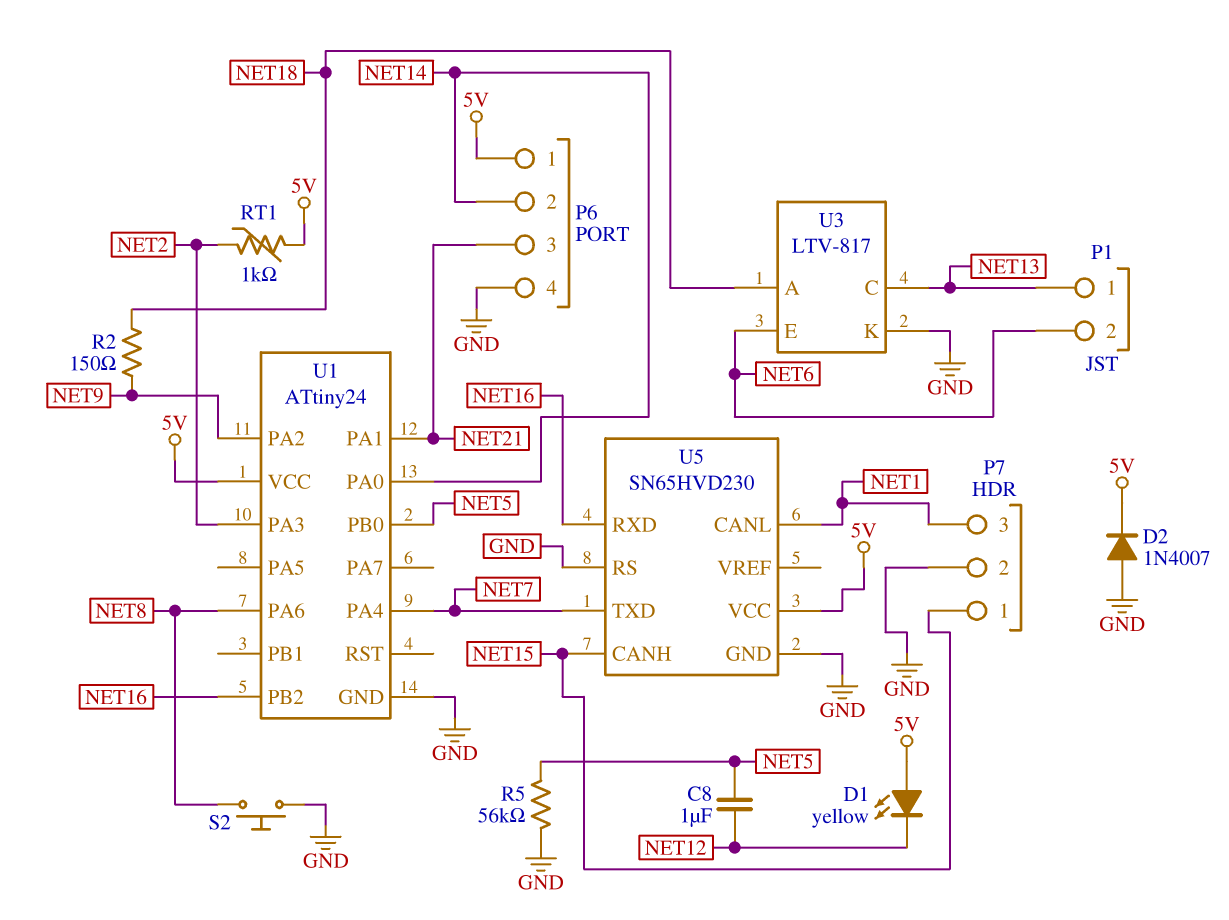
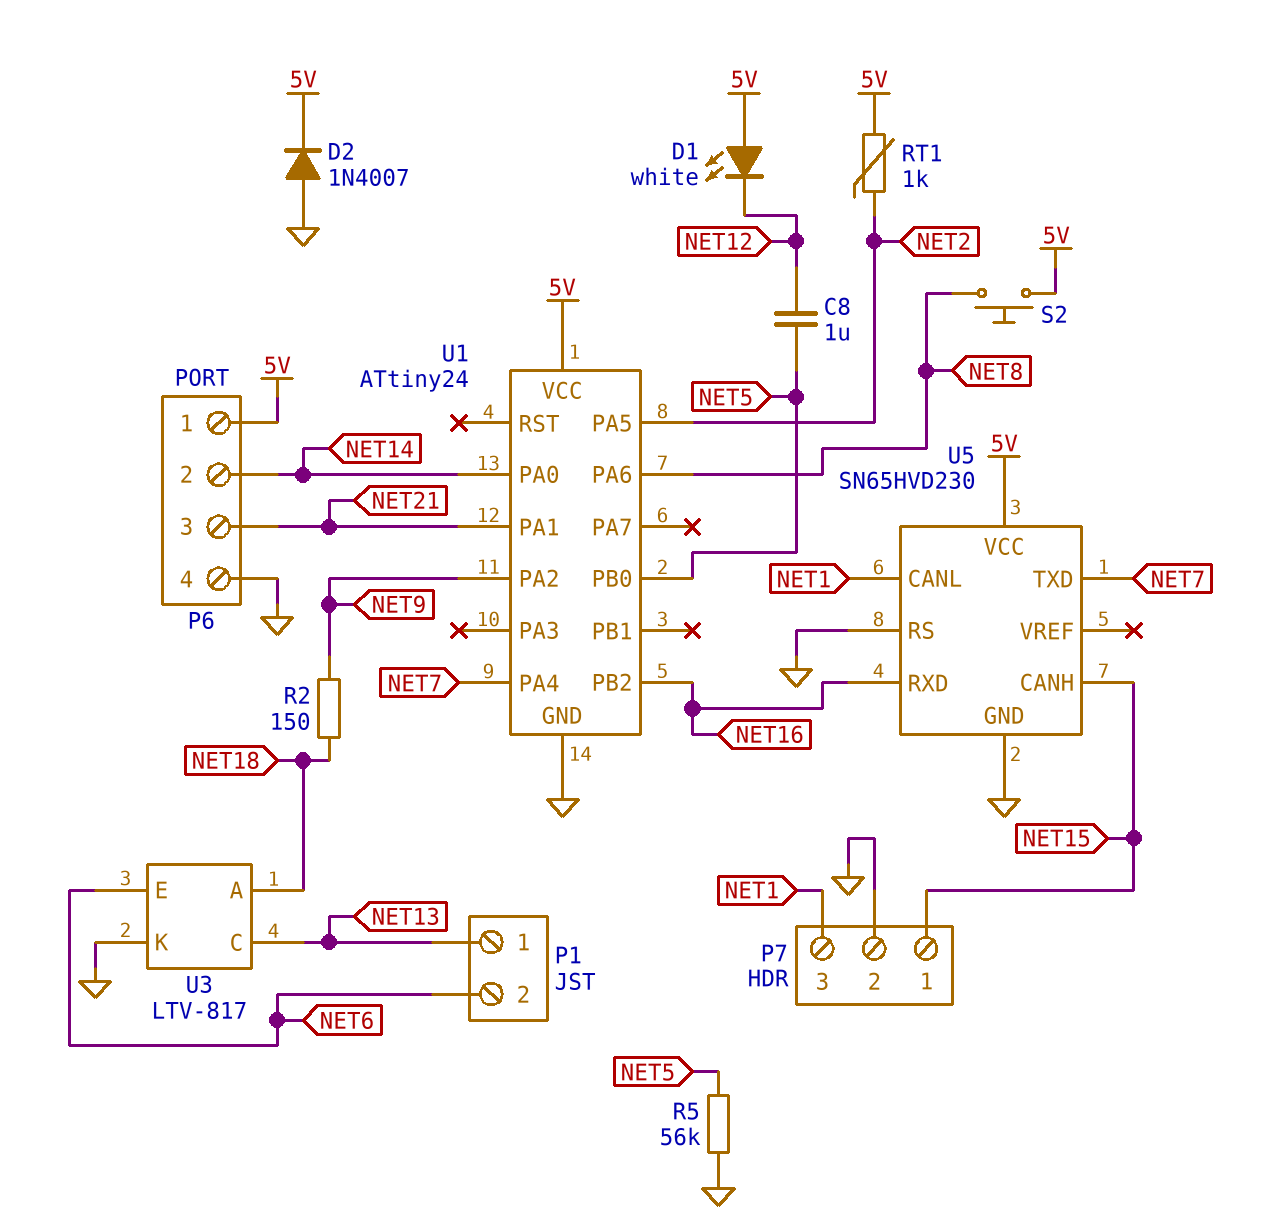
D1: LED yellow (A 5V, K NET12) -> LED white (A 5V, K NET12)
S2: button (GND, NET8) -> button (5V, NET8)
U1 pin PA3: NET2 -> none
U1 pin PA5: none -> NET2

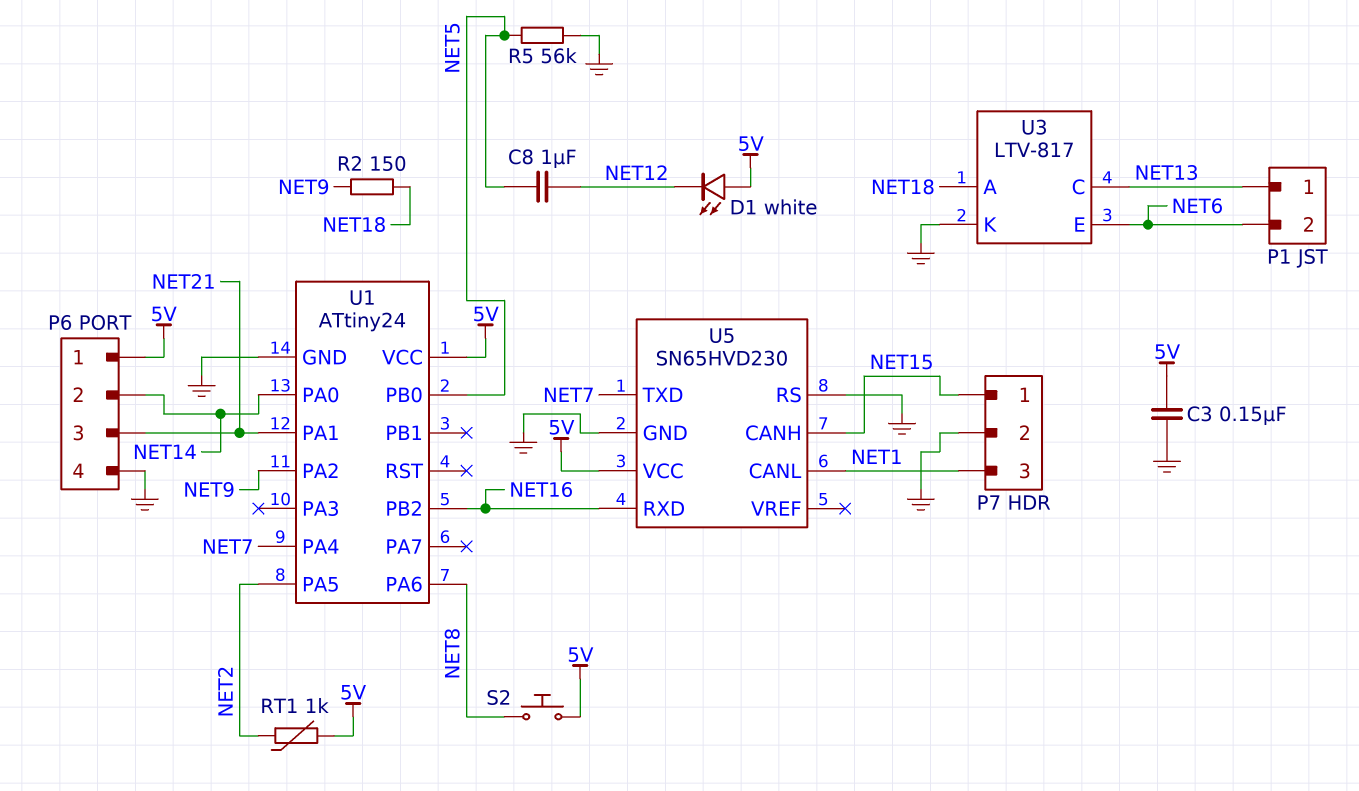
C3: none -> 150nF (5V, GND)
D2: diode 1N4007 (A GND, K 5V) -> none

